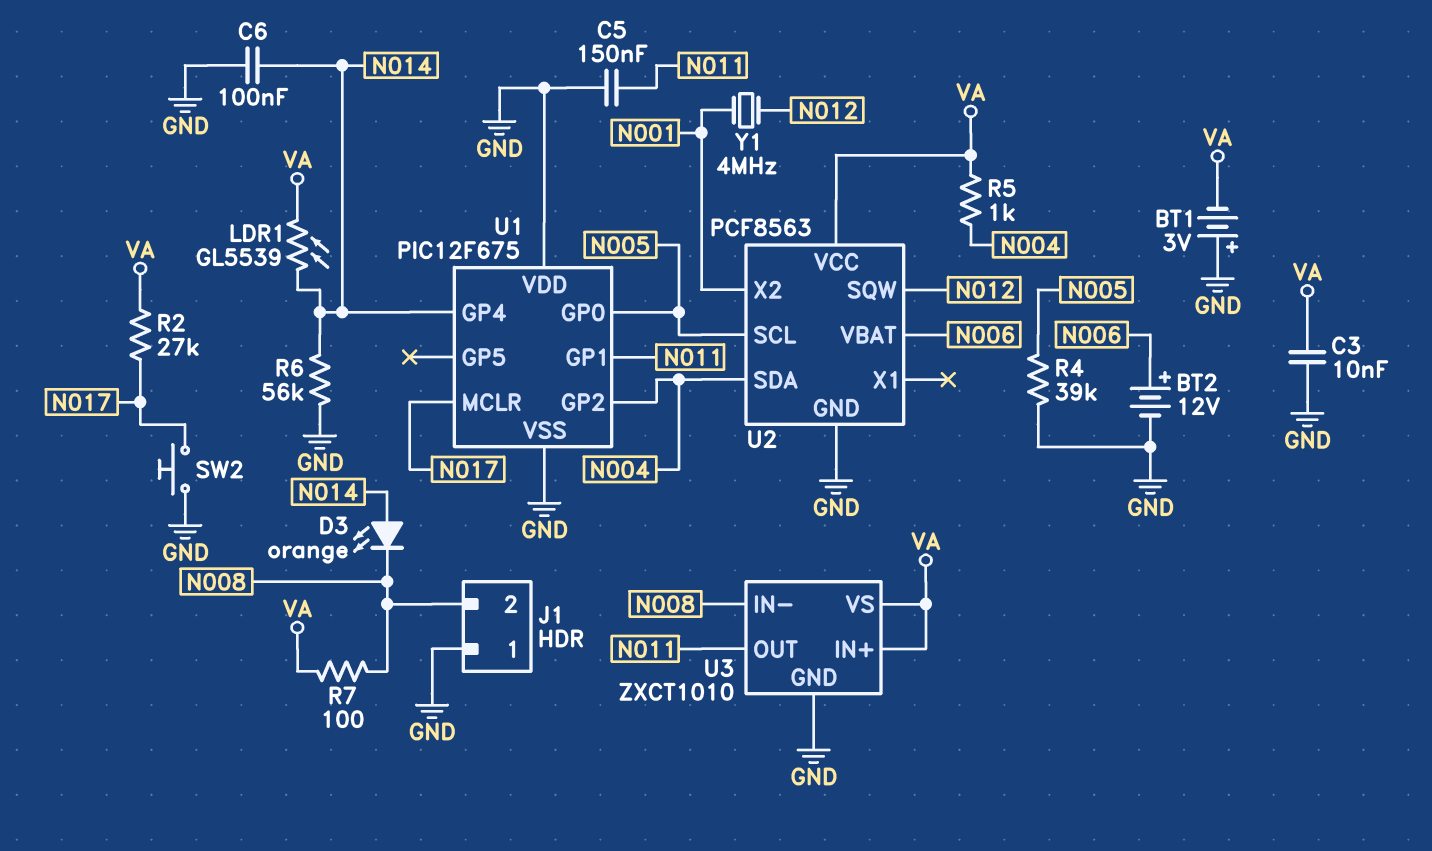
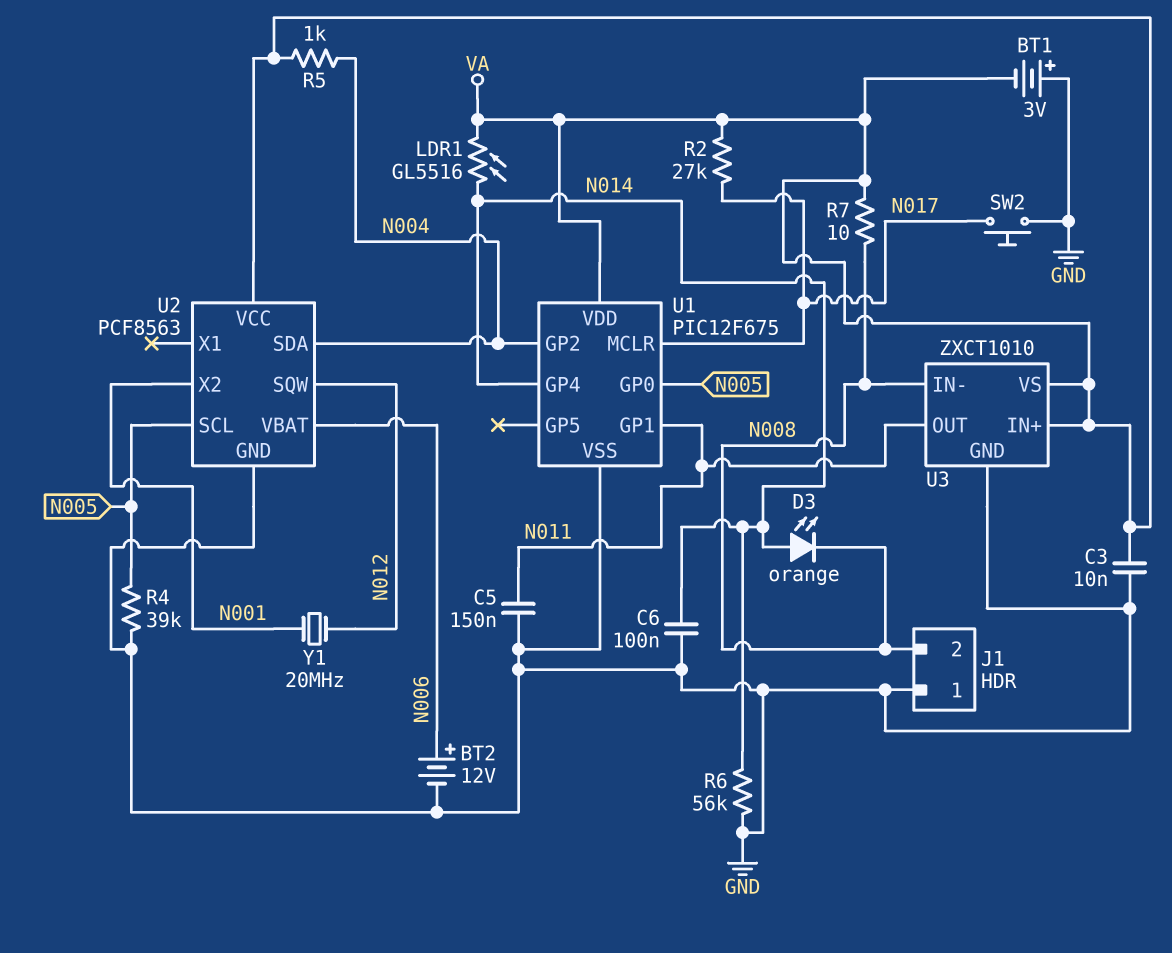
LDR1: GL5539 (N014, VA) -> GL5516 (N014, VA)
R7: 100 (N008, VA) -> 10 (N008, VA)
U1 pin VDD: GND -> VA
Y1: 4MHz (N001, N012) -> 20MHz (N001, N012)

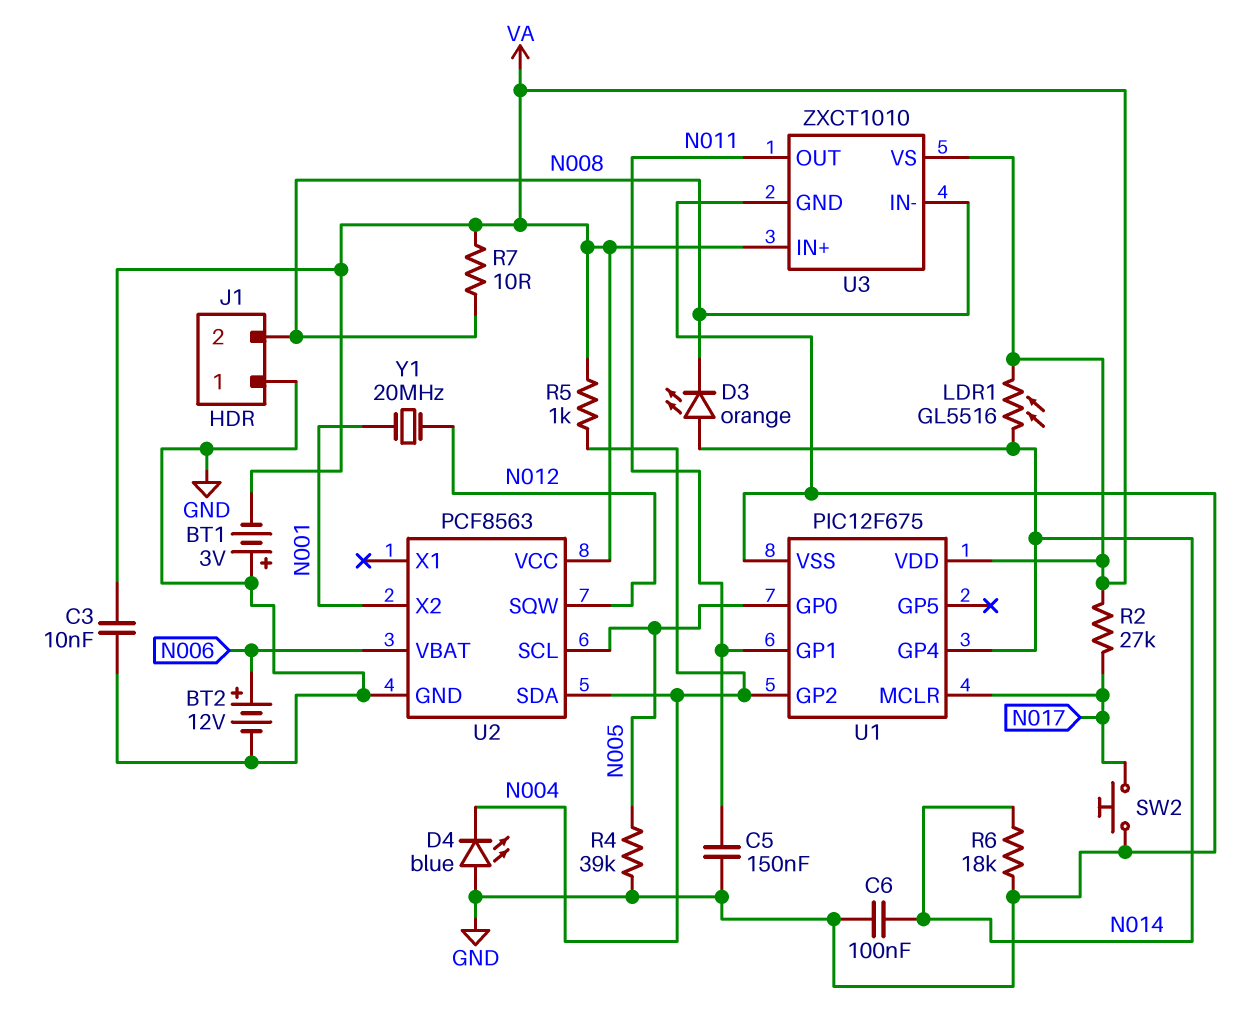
D4: none -> LED blue (A GND, K N004)
R6: 56k (GND, N014) -> 18k (GND, N014)

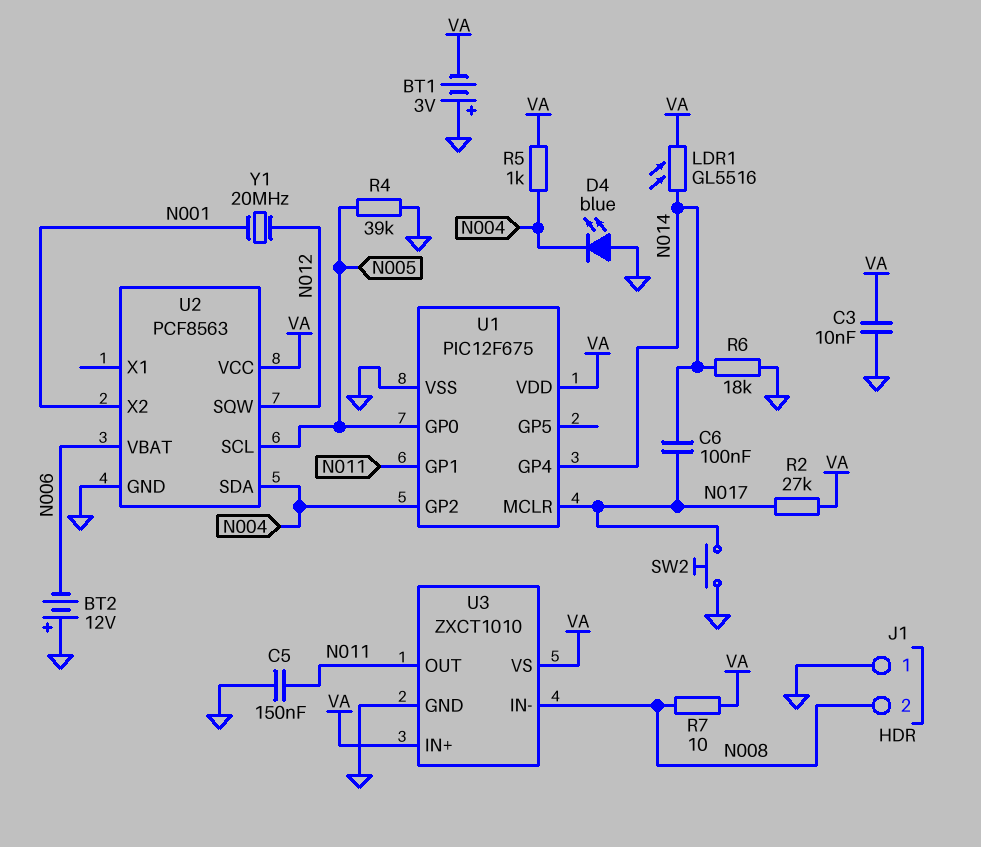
BT2: 12V (plus N006, minus GND) -> 12V (plus GND, minus N006)
C6: 100nF (GND, N014) -> 100nF (N014, N017)
D3: LED orange (A N014, K N008) -> none

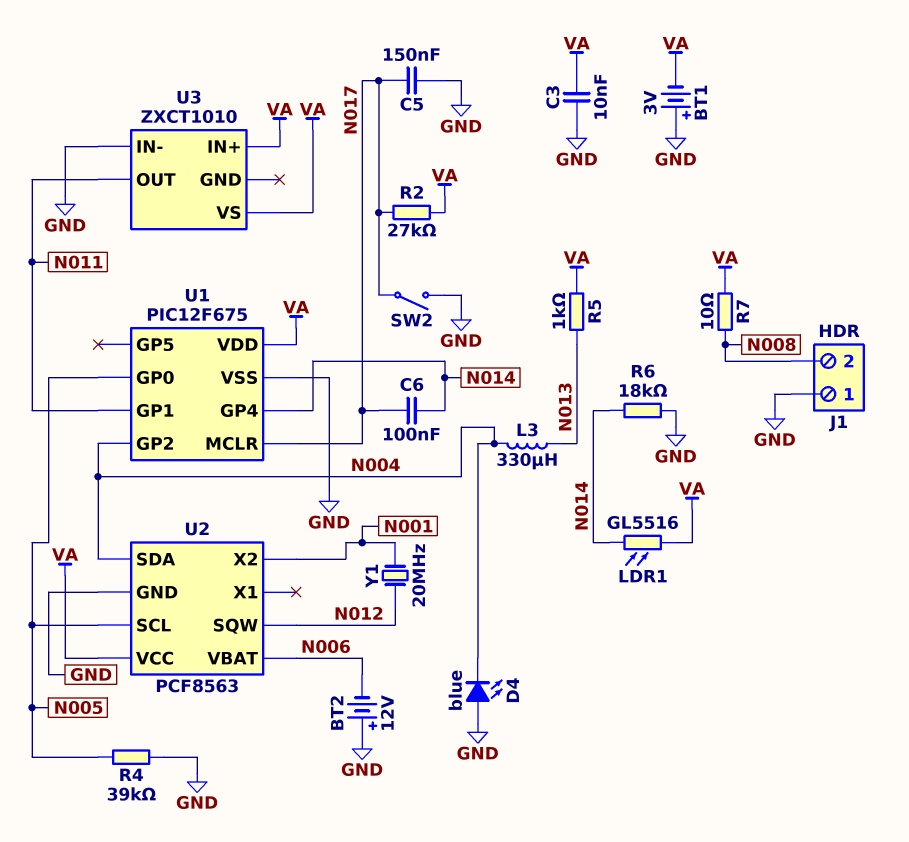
C5: 150nF (GND, N011) -> 150nF (GND, N017)
L3: none -> 330uH (N004, N013)
R5: 1k (N004, VA) -> 1k (N013, VA)
SW2: button (GND, N017) -> switch (GND, N017)
U3 pin GND: GND -> none
U3 pin IN-: N008 -> GND

